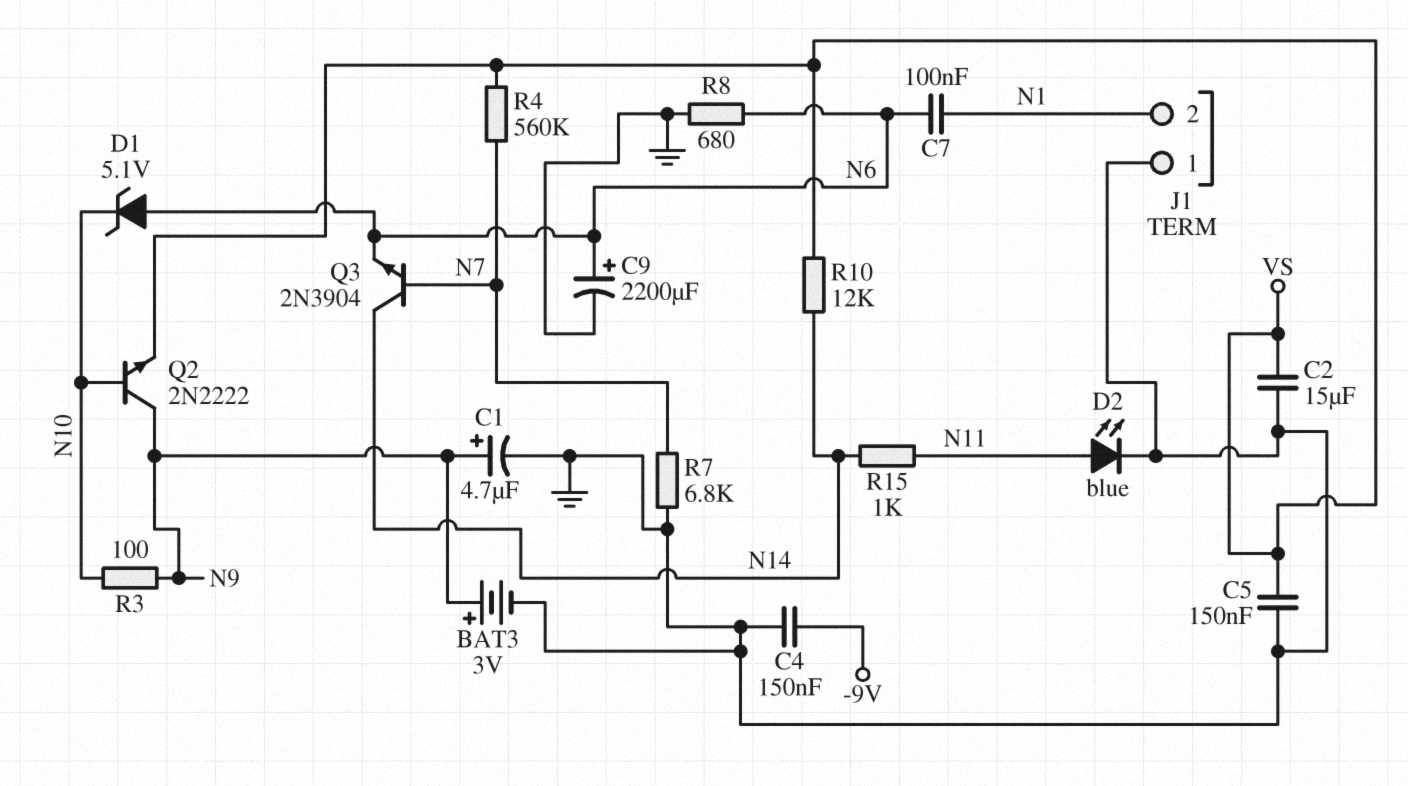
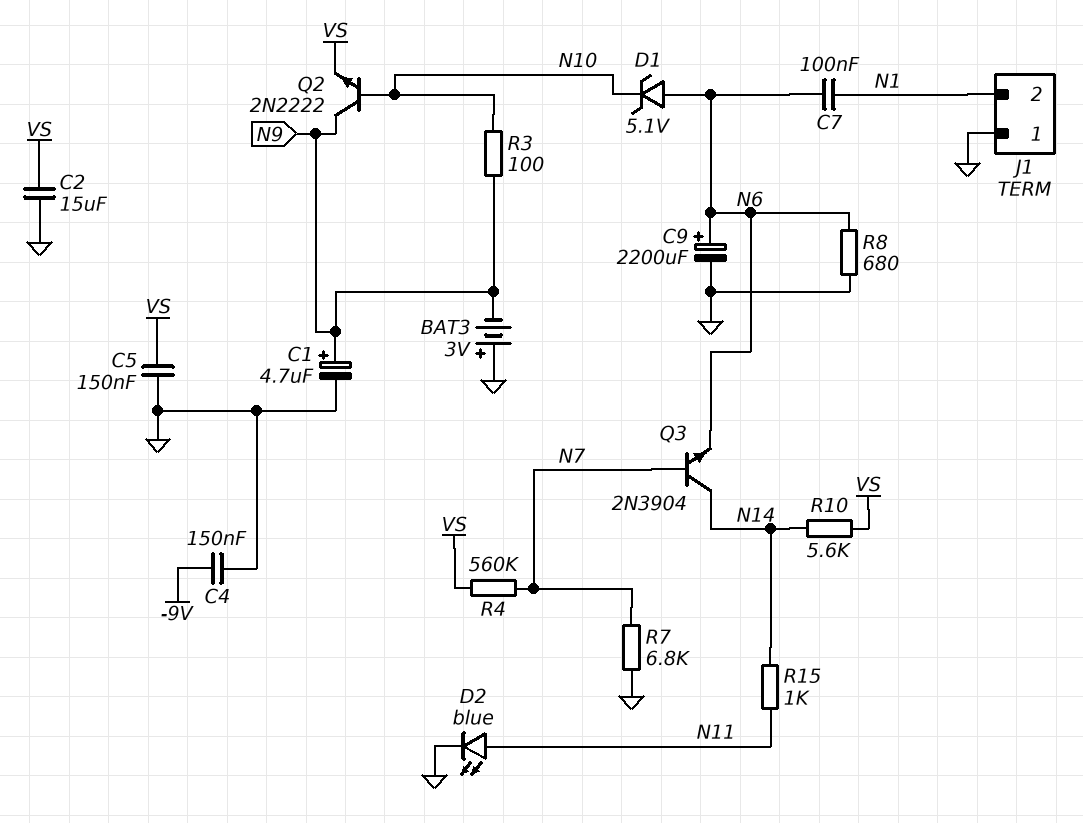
BAT3: 3V (plus N9, minus GND) -> 3V (plus GND, minus N9)
R10: 12k (N14, VS) -> 5.6k (N14, VS)

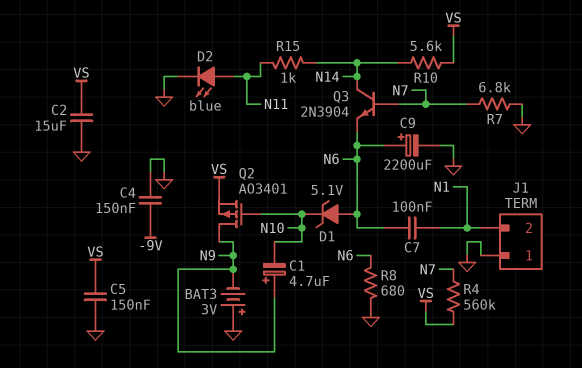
C1: 4.7uF (plus N9, minus GND) -> 4.7uF (plus N9, minus N10)
Q2: NPN 2N2222 (B N10, C N9, E VS) -> PMOS AO3401 (G N10, D N9, S VS)
R3: 100 (N9, N10) -> none

